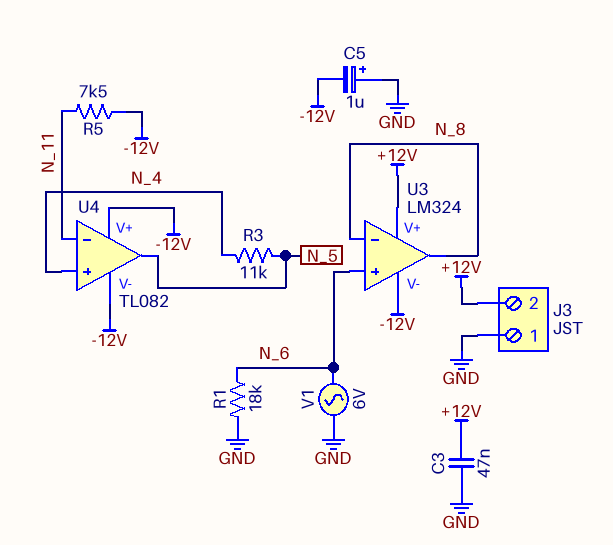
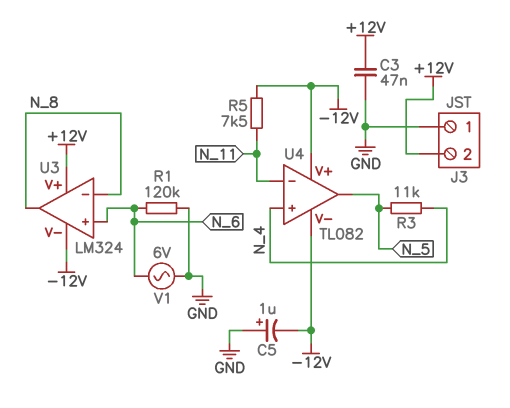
R1: 18k (GND, N_6) -> 120k (GND, N_6)

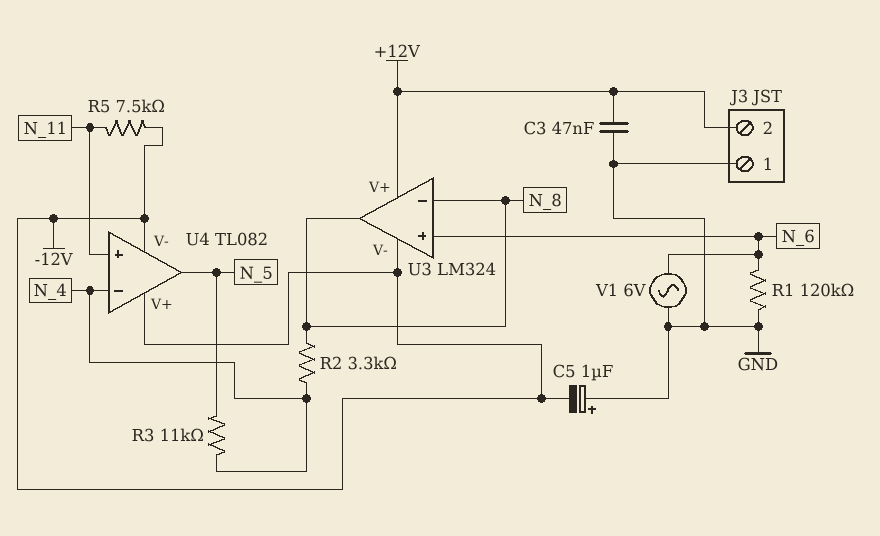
R2: none -> 3.3k (N_4, N_8)
U4 pin in+: N_4 -> N_11
U4 pin in-: N_11 -> N_4

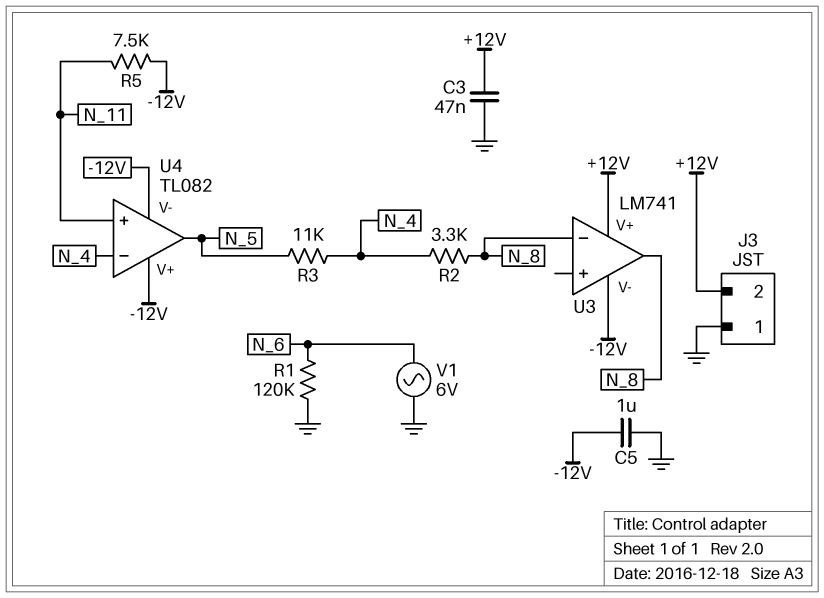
C5: 1uF (plus GND, minus -12V) -> 1uF (-12V, GND)
U3: LM324 -> LM741
U3 pin in+: N_6 -> none

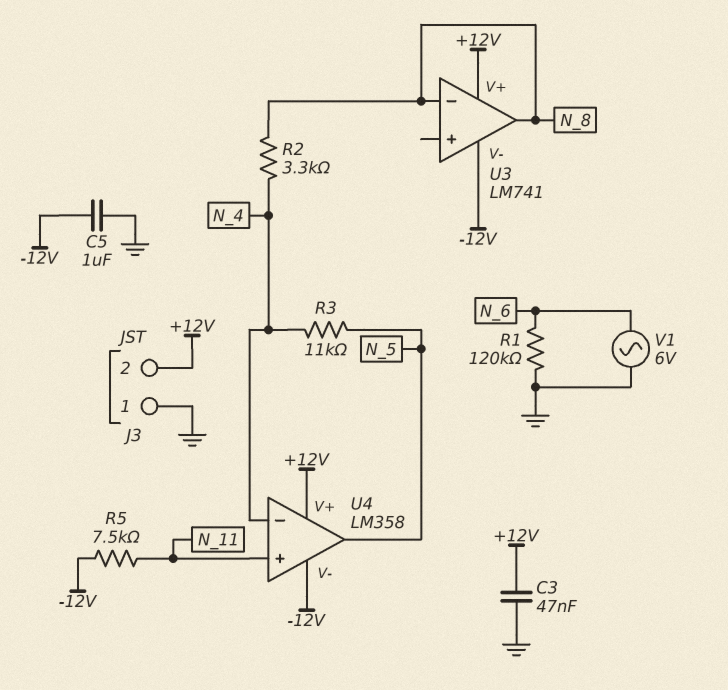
U4: TL082 -> LM358
U4 pin V+: -12V -> +12V

